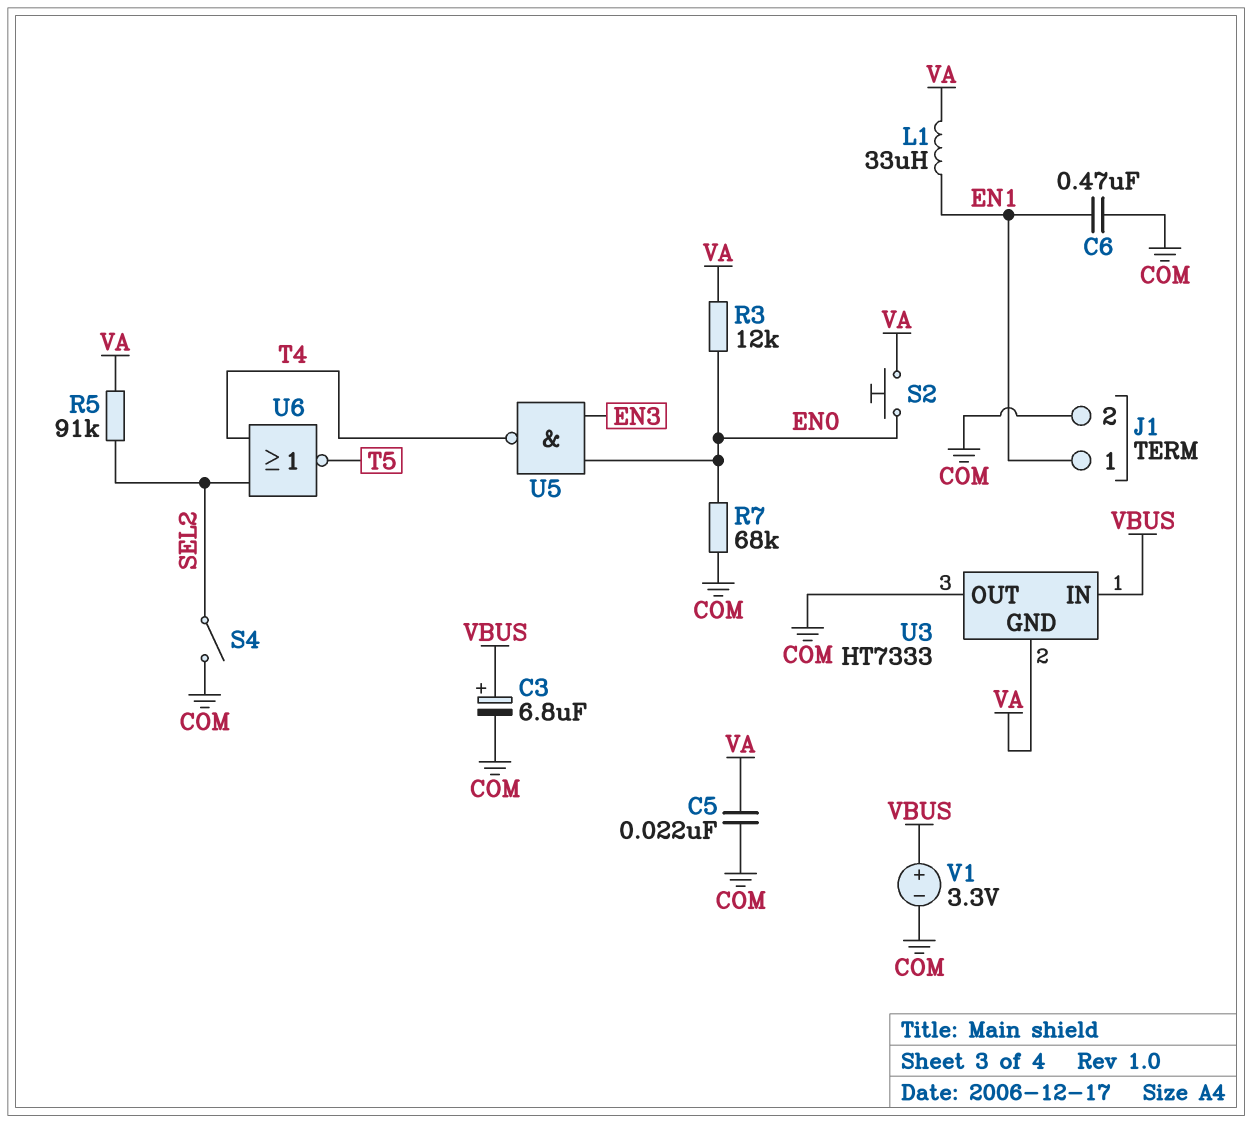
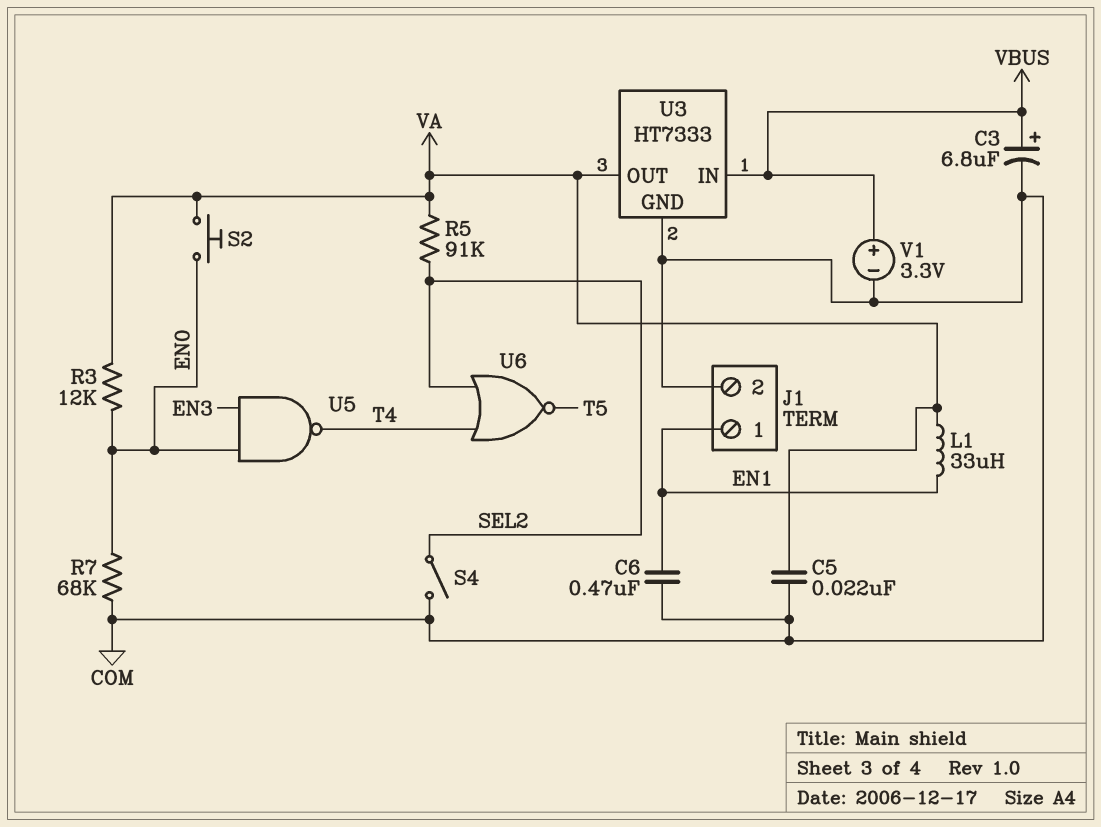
U3 pin GND: VA -> COM
U3 pin OUT: COM -> VA

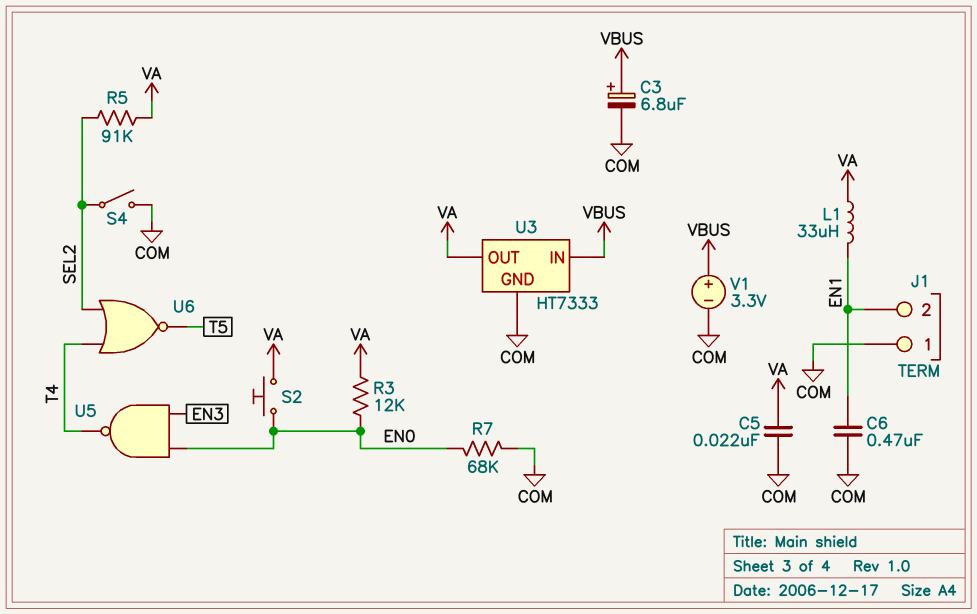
J1 pin 1: EN1 -> COM
J1 pin 2: COM -> EN1

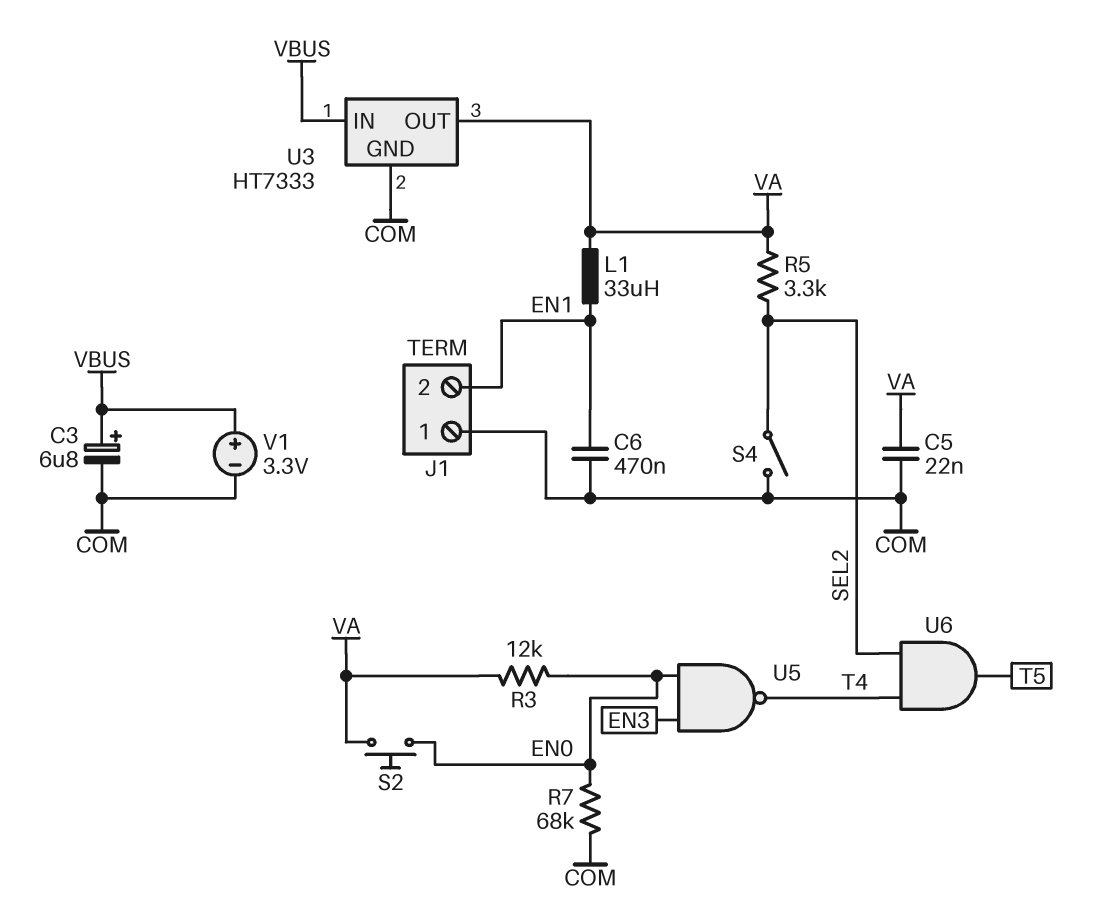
R5: 91k (SEL2, VA) -> 3.3k (SEL2, VA)
U6: NOR (in SEL2, in T4, out T5) -> AND (in SEL2, in T4, out T5)

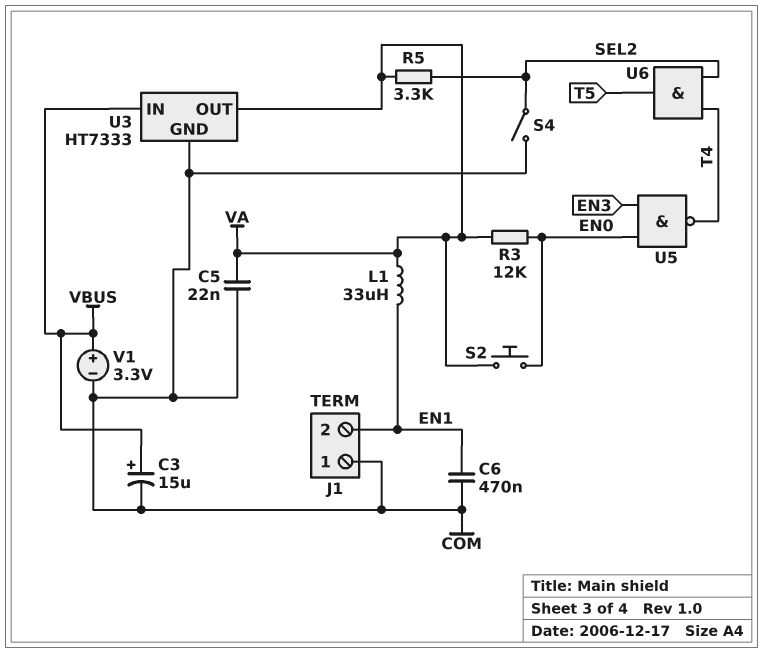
C3: 6.8uF (plus VBUS, minus COM) -> 15uF (plus VBUS, minus COM)
R7: 68k (COM, EN0) -> none

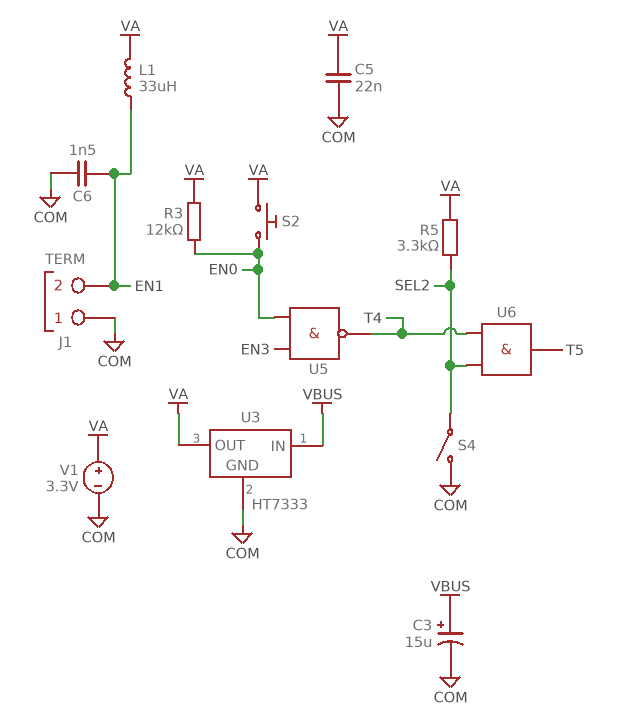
C6: 470nF (COM, EN1) -> 1.5nF (COM, EN1)
V1: 3.3V (plus VBUS, minus COM) -> 3.3V (plus VA, minus COM)

